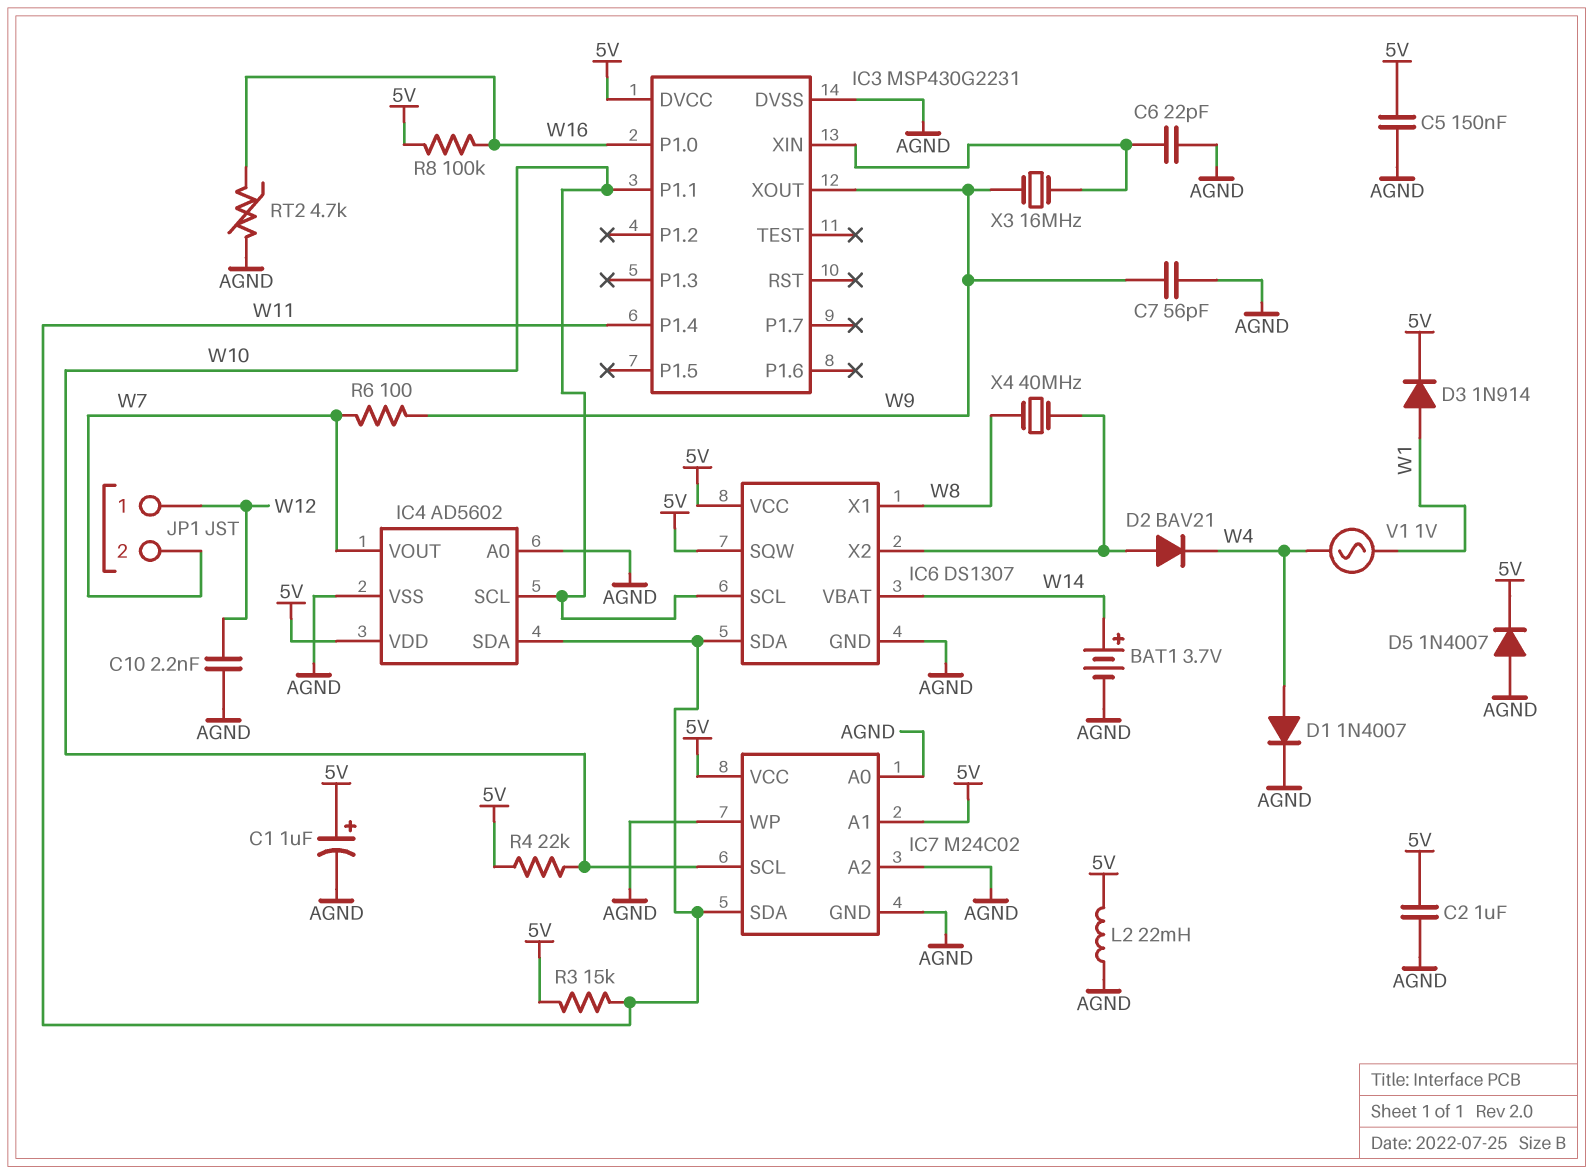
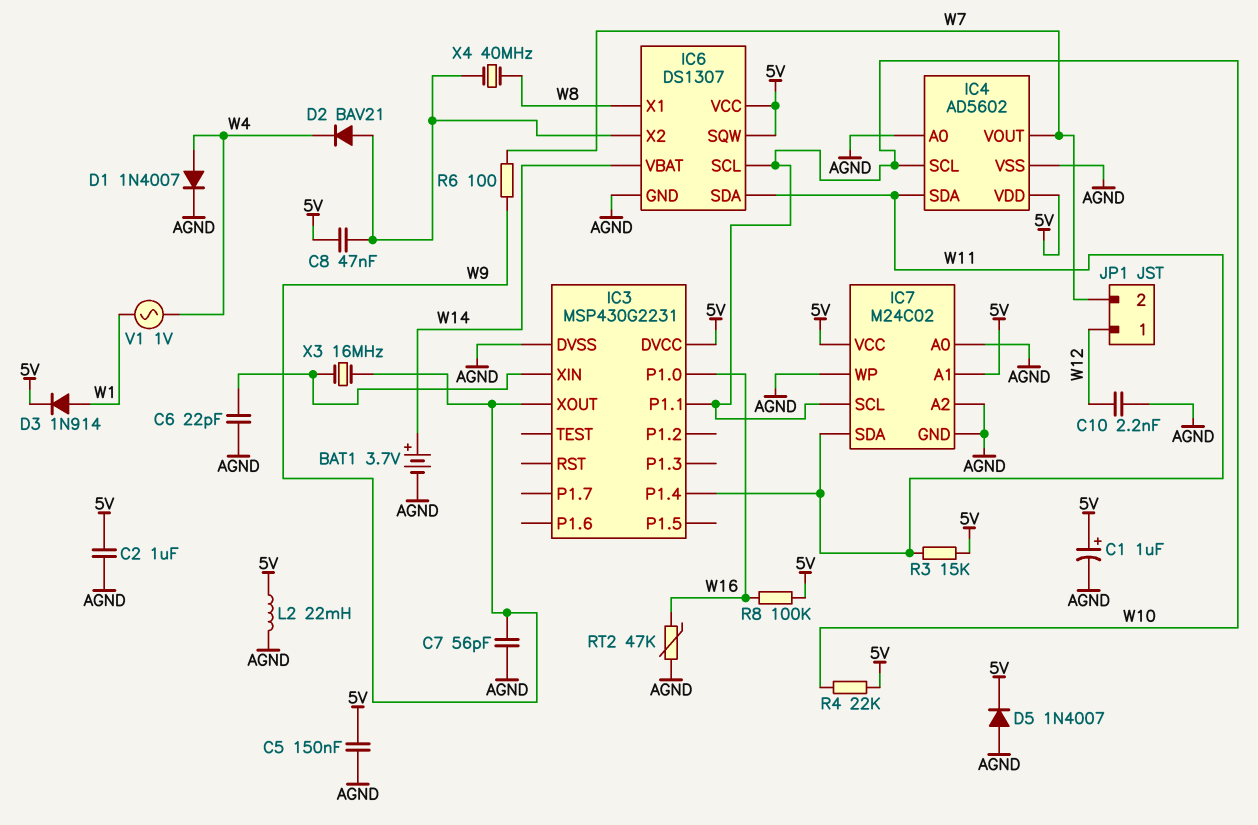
C8: none -> 47nF (5V, IC6/X2)
RT2: 4.7k (AGND, W16) -> 47k (AGND, W16)

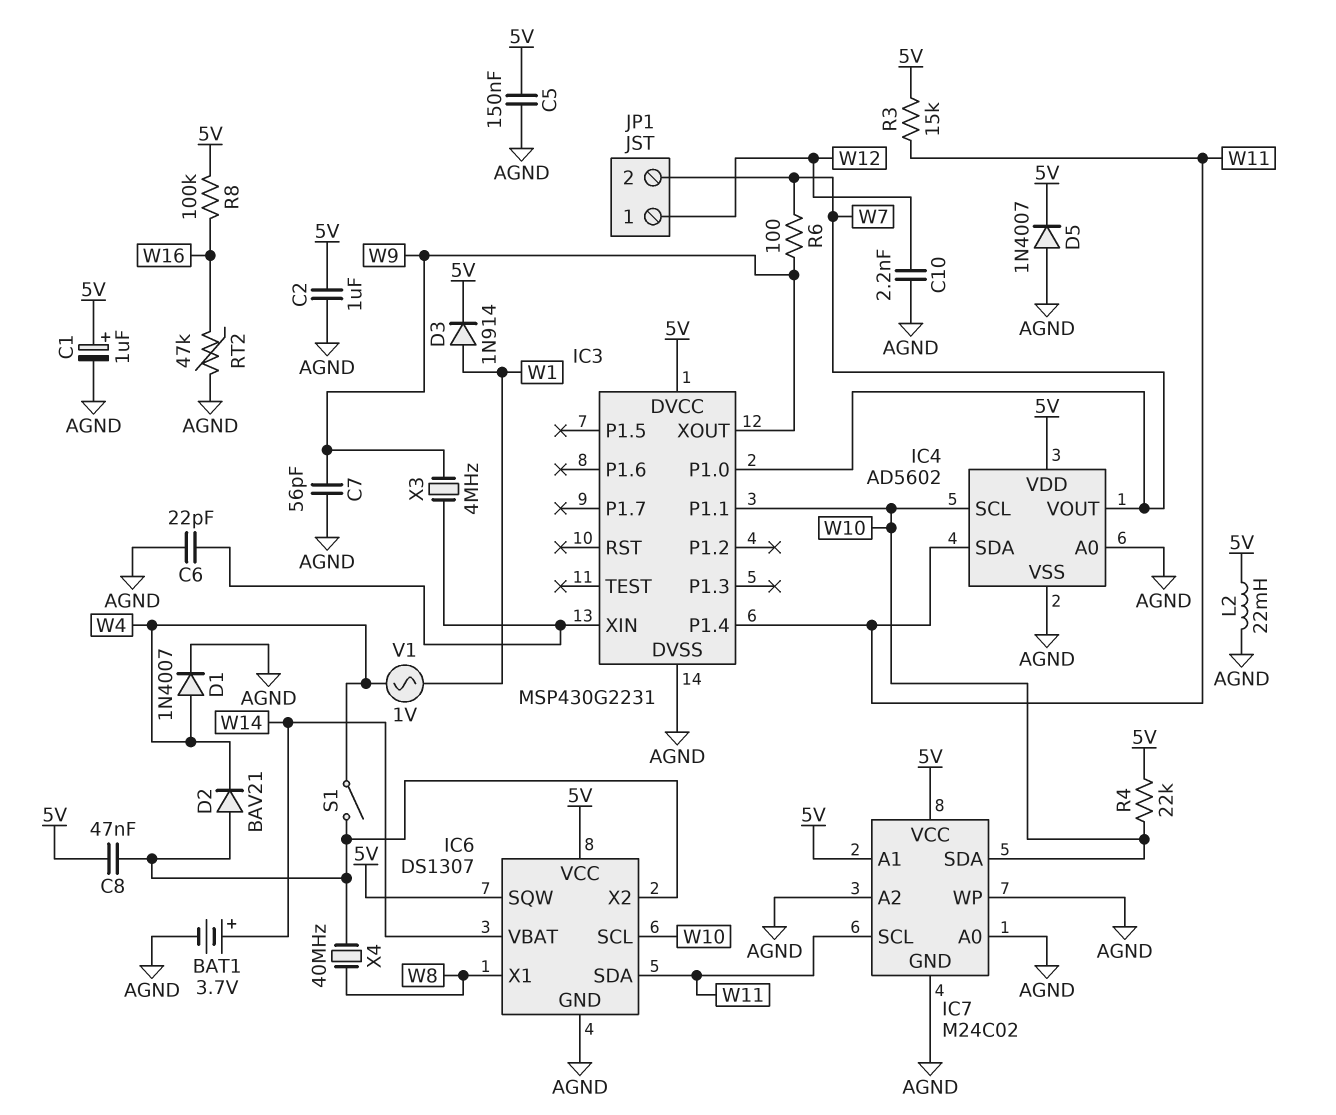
IC3 pin P1.0: W16 -> W7
IC7 pin SCL: W10 -> W11
IC7 pin SDA: W11 -> W10
S1: none -> switch (IC6/X2, W4)
X3: 16MHz (IC3/XIN, W9) -> 4MHz (IC3/XIN, W9)

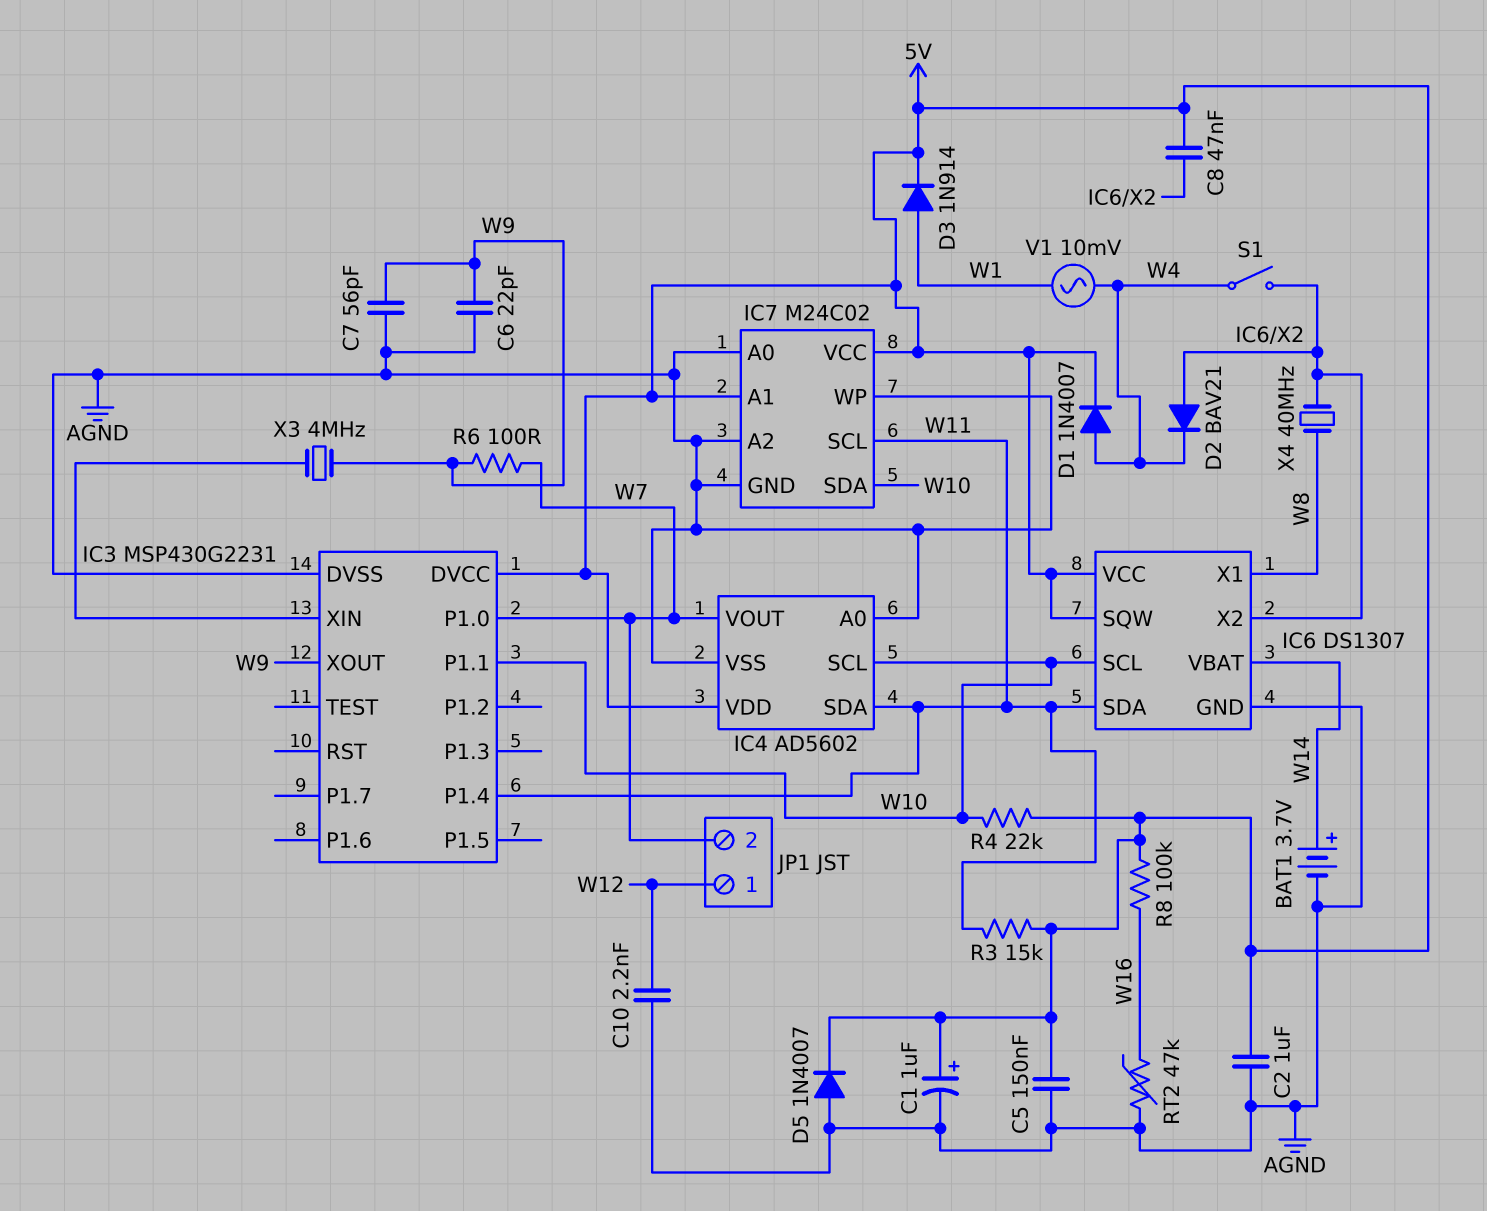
C6: 22pF (AGND, IC3/XIN) -> 22pF (AGND, W9)
D1: diode 1N4007 (A W4, K AGND) -> diode 1N4007 (A W4, K 5V)
L2: 22mH (5V, AGND) -> none
V1: AC 1V (W1, W4) -> AC 10mV (W1, W4)

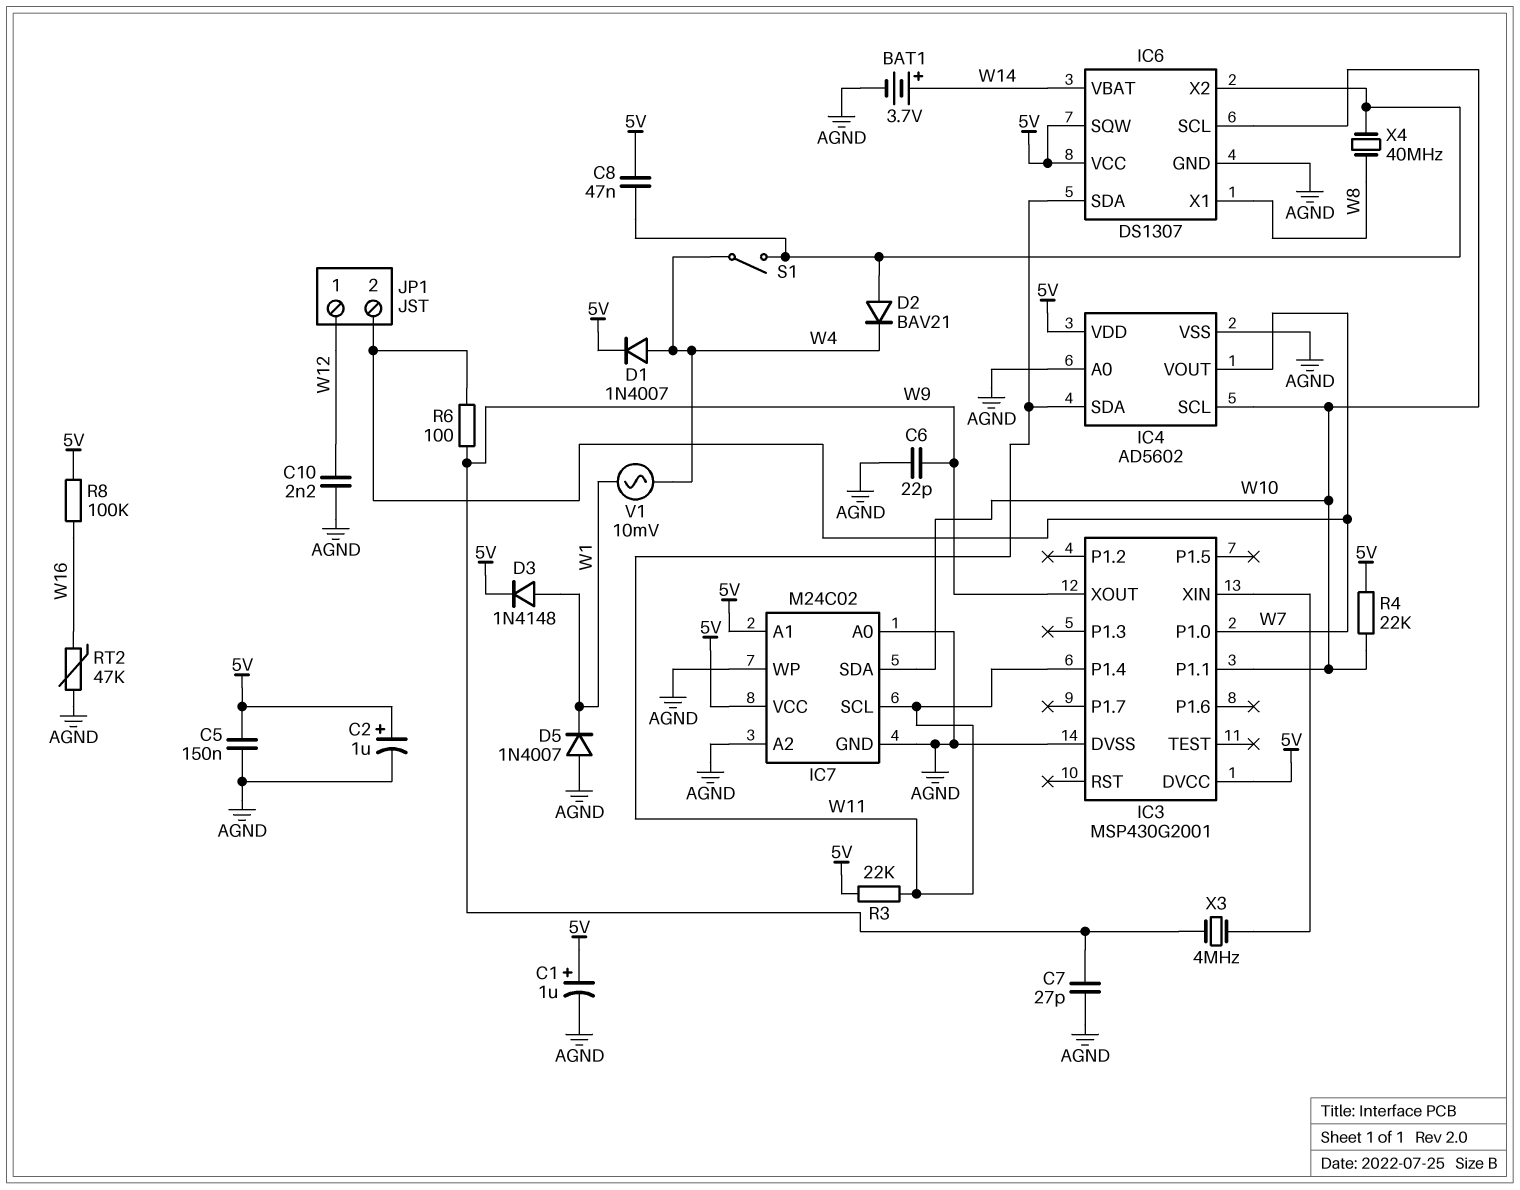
C2: 1uF (5V, AGND) -> 1uF (plus 5V, minus AGND)
C7: 56pF (AGND, W9) -> 27pF (AGND, W9)
D3: diode 1N914 (A W1, K 5V) -> diode 1N4148 (A W1, K 5V)
D5: diode 1N4007 (A AGND, K 5V) -> diode 1N4007 (A AGND, K W1)
IC3: MSP430G2231 -> MSP430G2001
R3: 15k (5V, W11) -> 22k (5V, W11)

